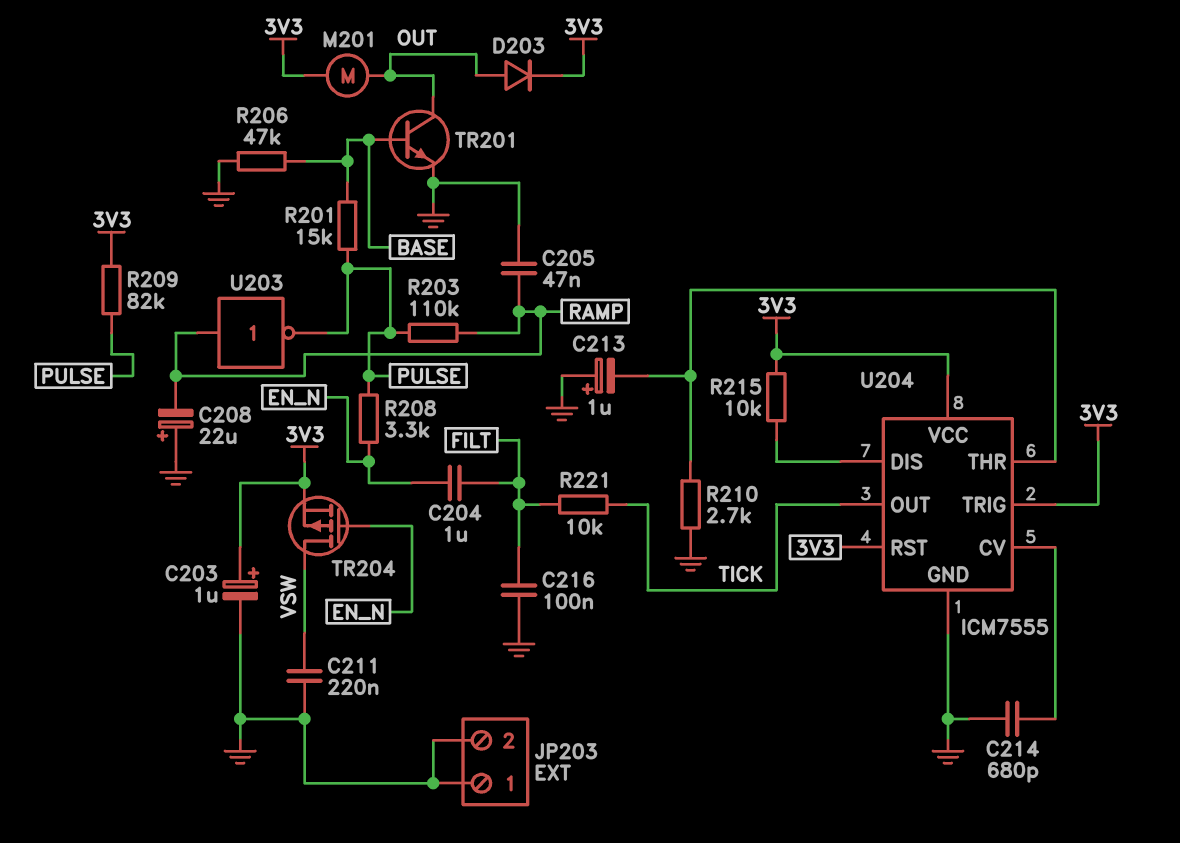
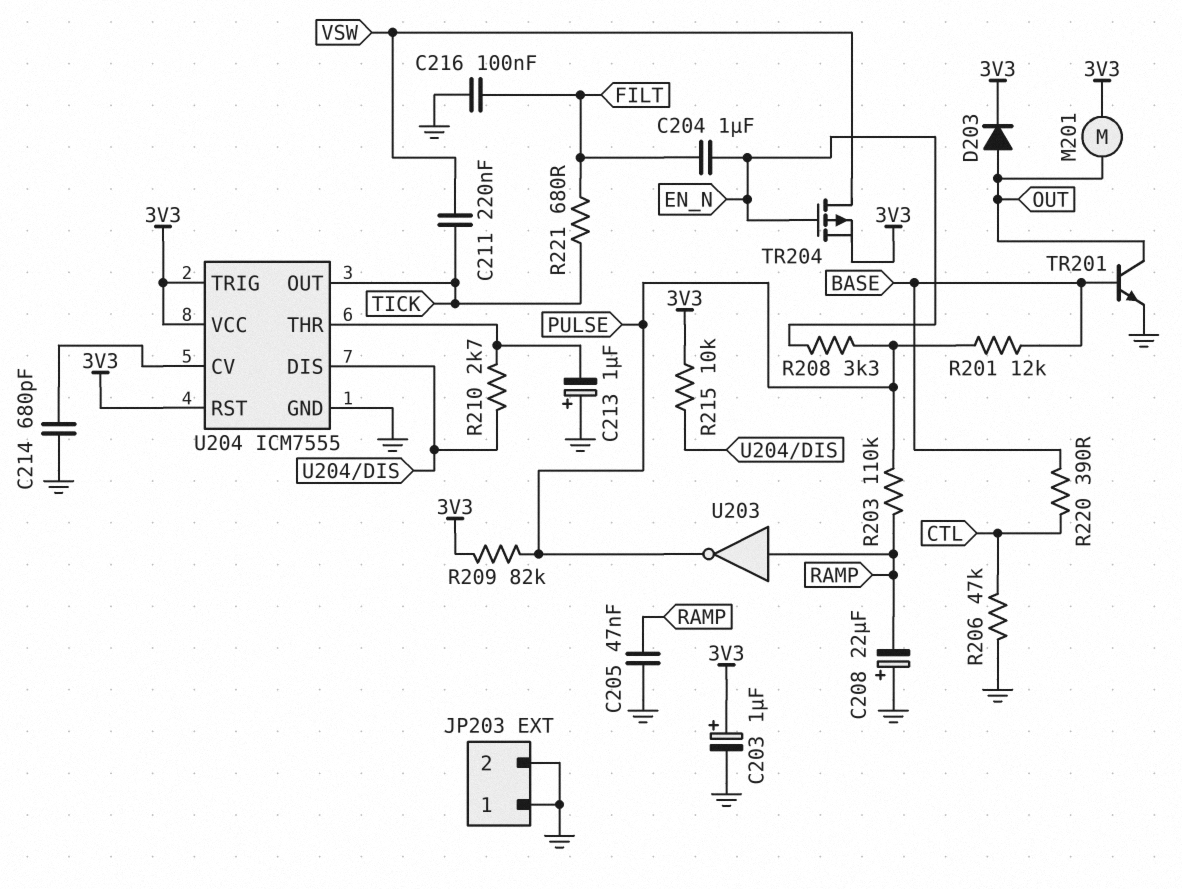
C211: 220nF (GND, VSW) -> 220nF (TICK, VSW)
R201: 15k (BASE, PULSE) -> 12k (BASE, PULSE)
R206: 47k (BASE, GND) -> 47k (CTL, GND)
R210: 2.7k (GND, U204/THR) -> 2.7k (U204/DIS, U204/THR)
R220: none -> 390 (BASE, CTL)
R221: 10k (FILT, TICK) -> 680 (FILT, TICK)

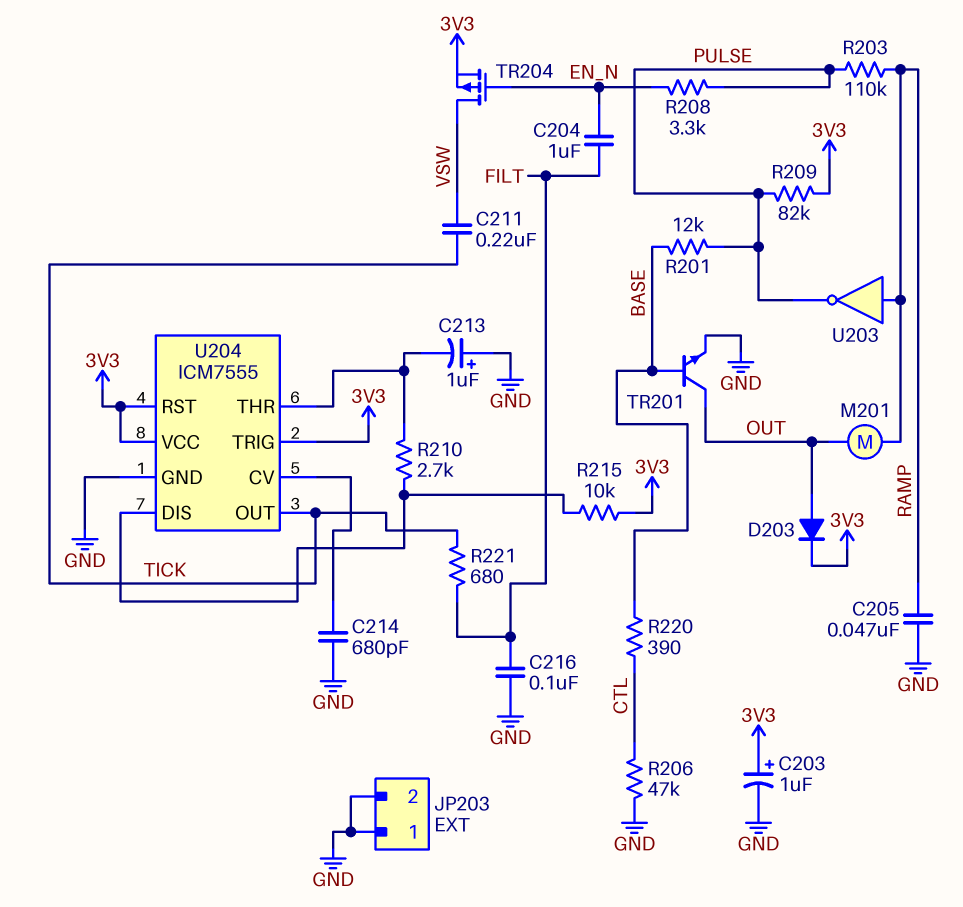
C208: 22uF (plus GND, minus RAMP) -> none
M201: motor (3V3, OUT) -> motor (OUT, RAMP)

